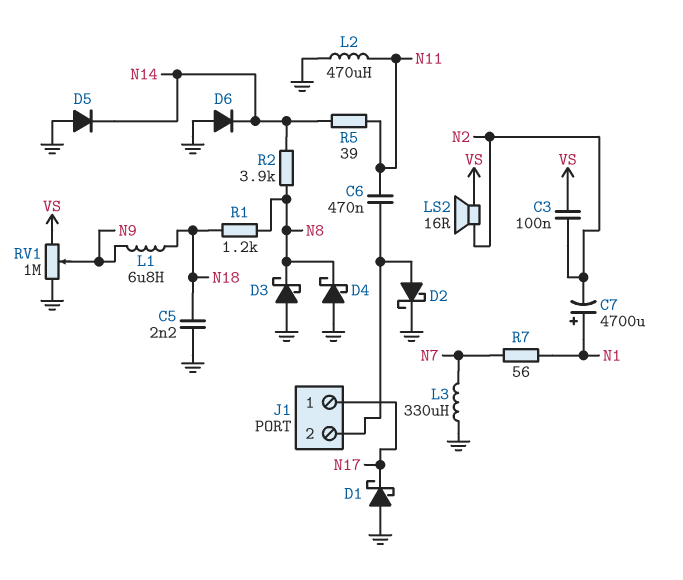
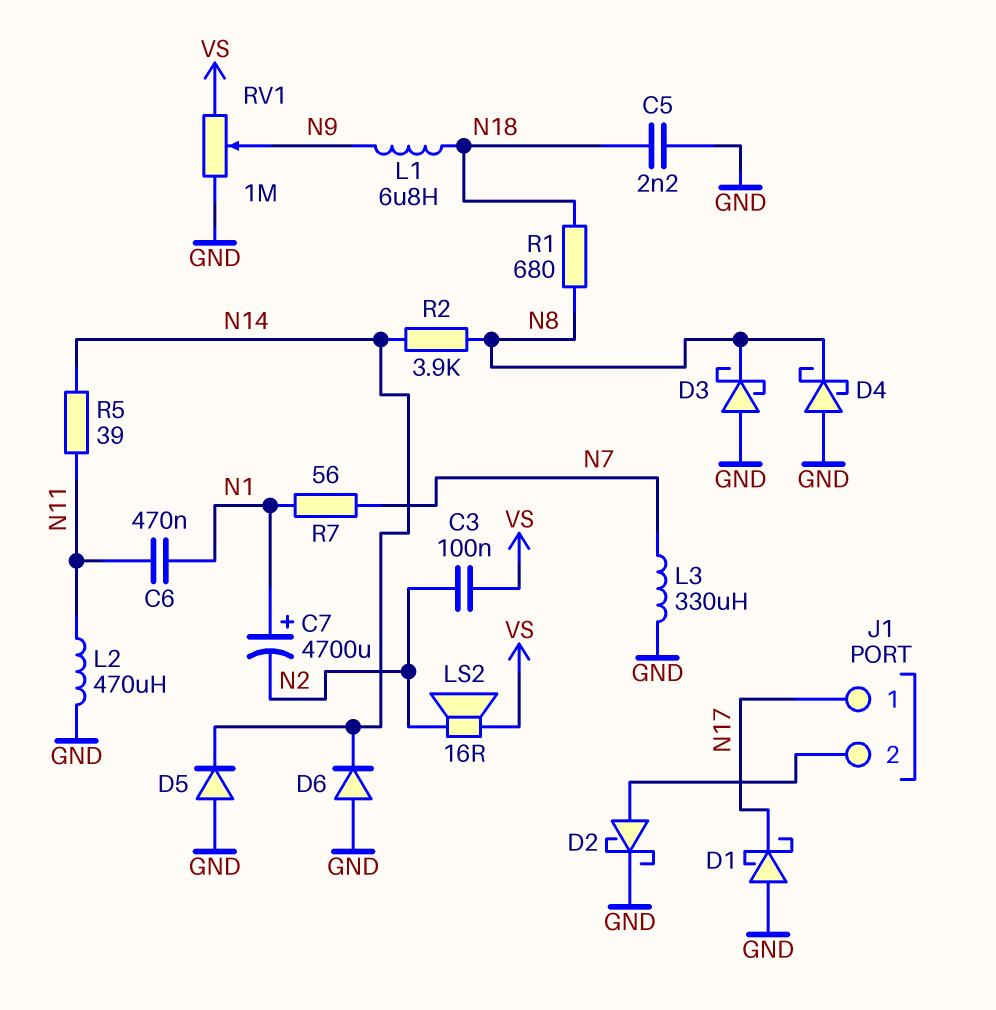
C6: 470nF (J1/2, N11) -> 470nF (N1, N11)
R1: 1.2k (N8, N18) -> 680 (N8, N18)

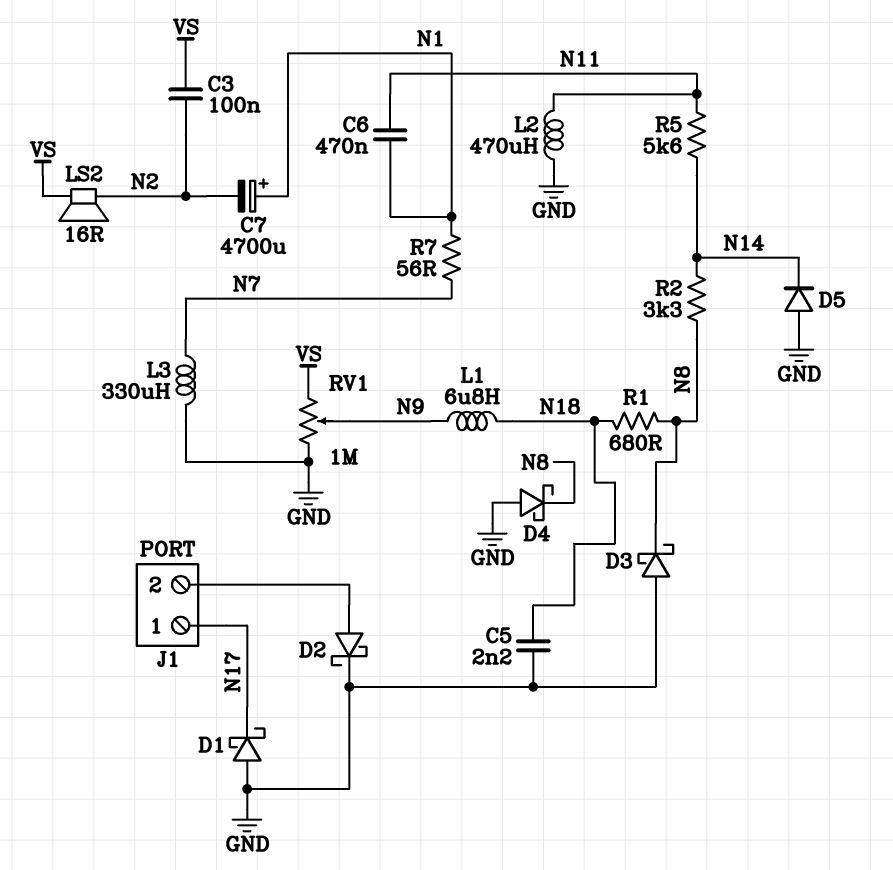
D6: diode (A GND, K N14) -> none
R2: 3.9k (N8, N14) -> 3.3k (N8, N14)
R5: 39 (N11, N14) -> 5.6k (N11, N14)

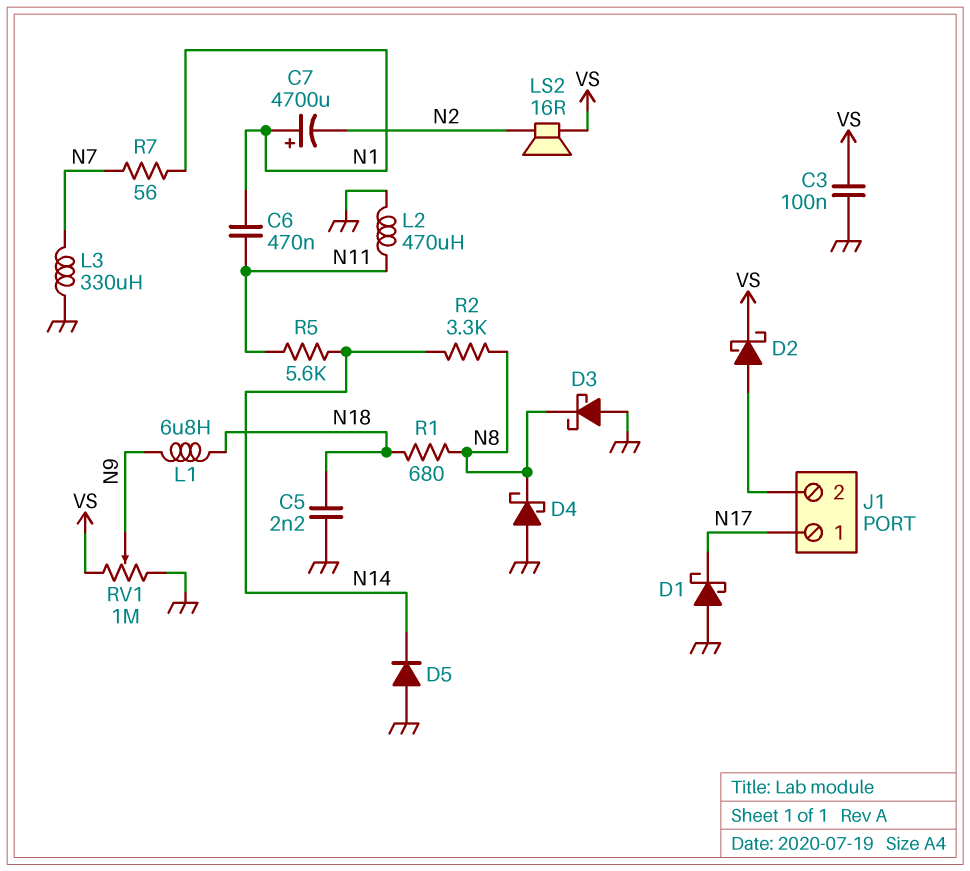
C3: 100nF (N2, VS) -> 100nF (GND, VS)
D2: schottky (A J1/2, K GND) -> schottky (A J1/2, K VS)

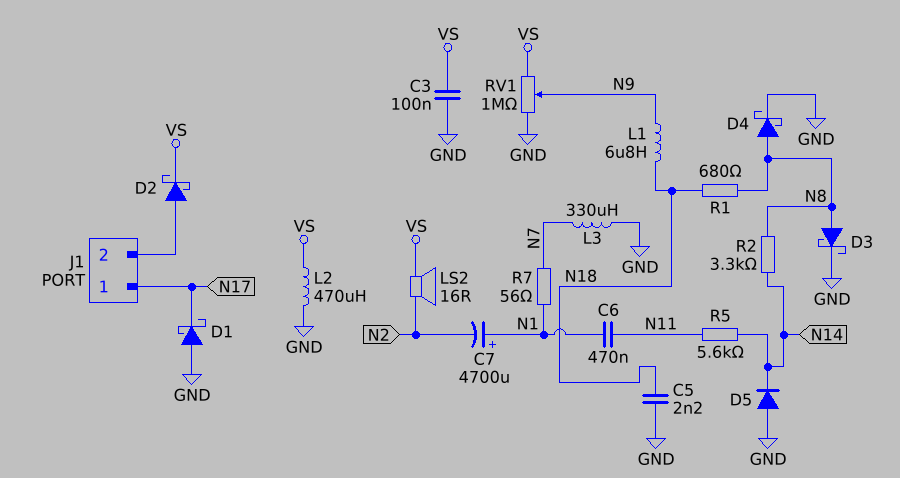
D3: schottky (A GND, K N8) -> schottky (A N8, K GND)
D4: schottky (A GND, K N8) -> schottky (A N8, K GND)
L2: 470uH (GND, N11) -> 470uH (GND, VS)

